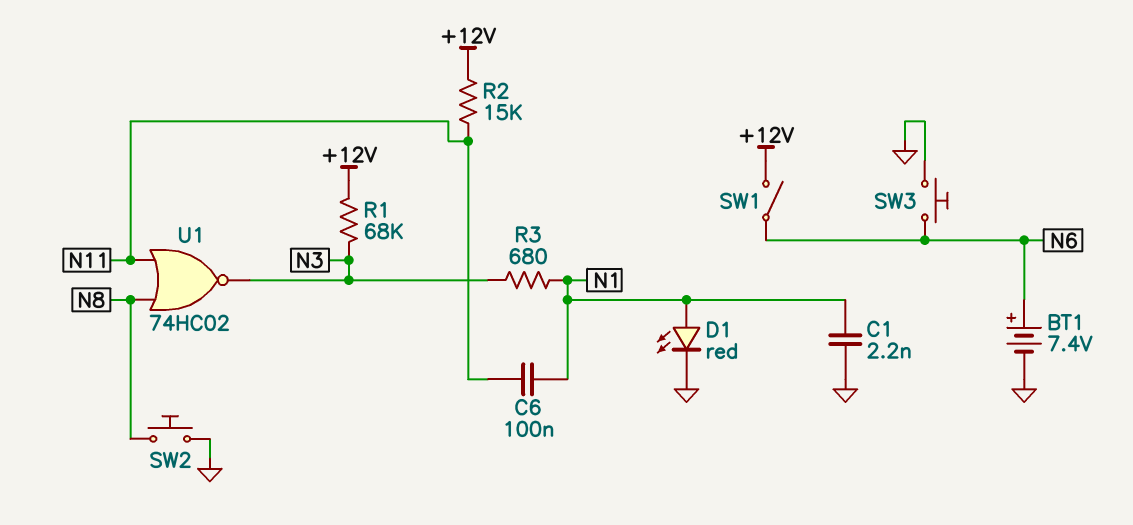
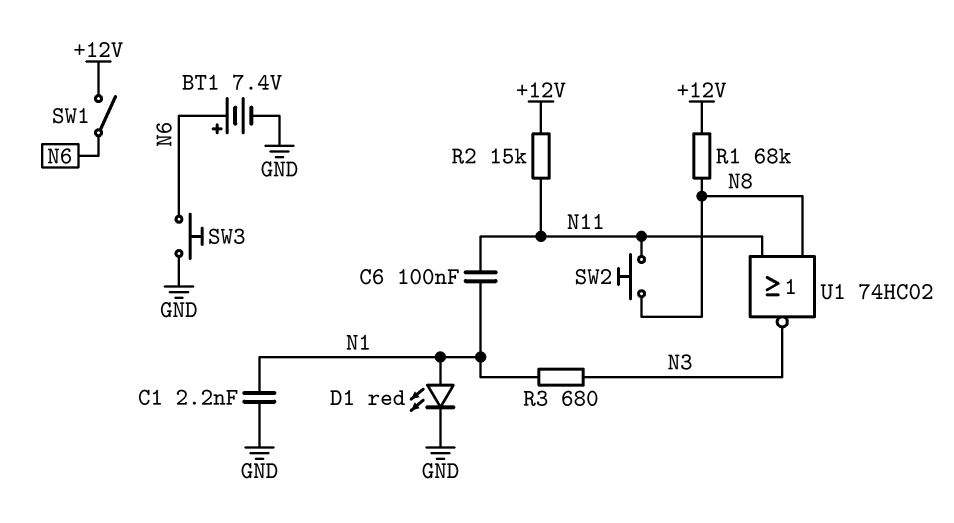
R1: 68k (+12V, N3) -> 68k (+12V, N8)
SW2: button (GND, N8) -> button (N8, N11)

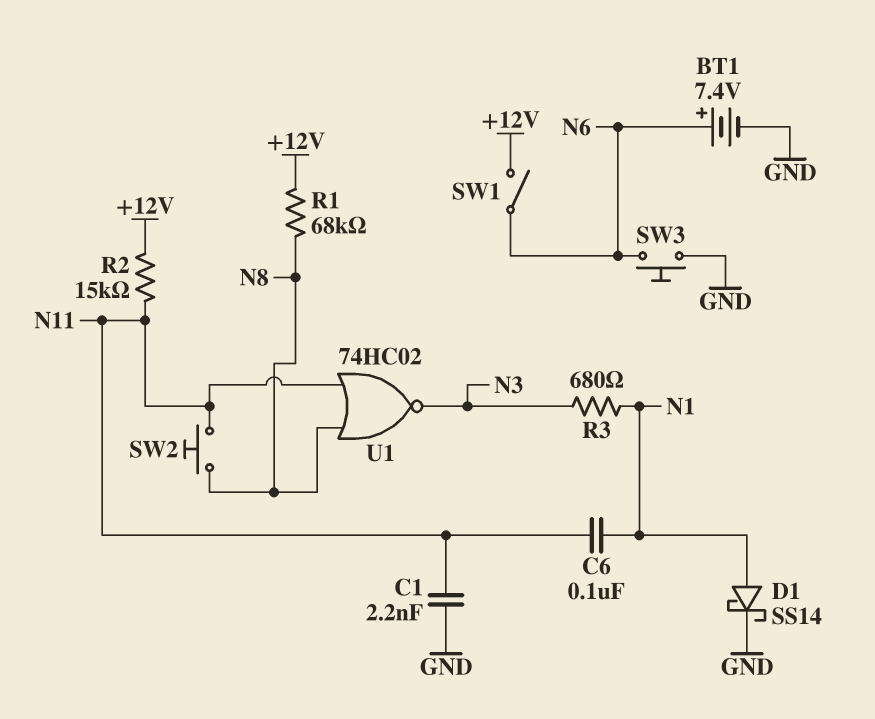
C1: 2.2nF (GND, N1) -> 2.2nF (GND, N11)
D1: LED red (A N1, K GND) -> schottky SS14 (A N1, K GND)

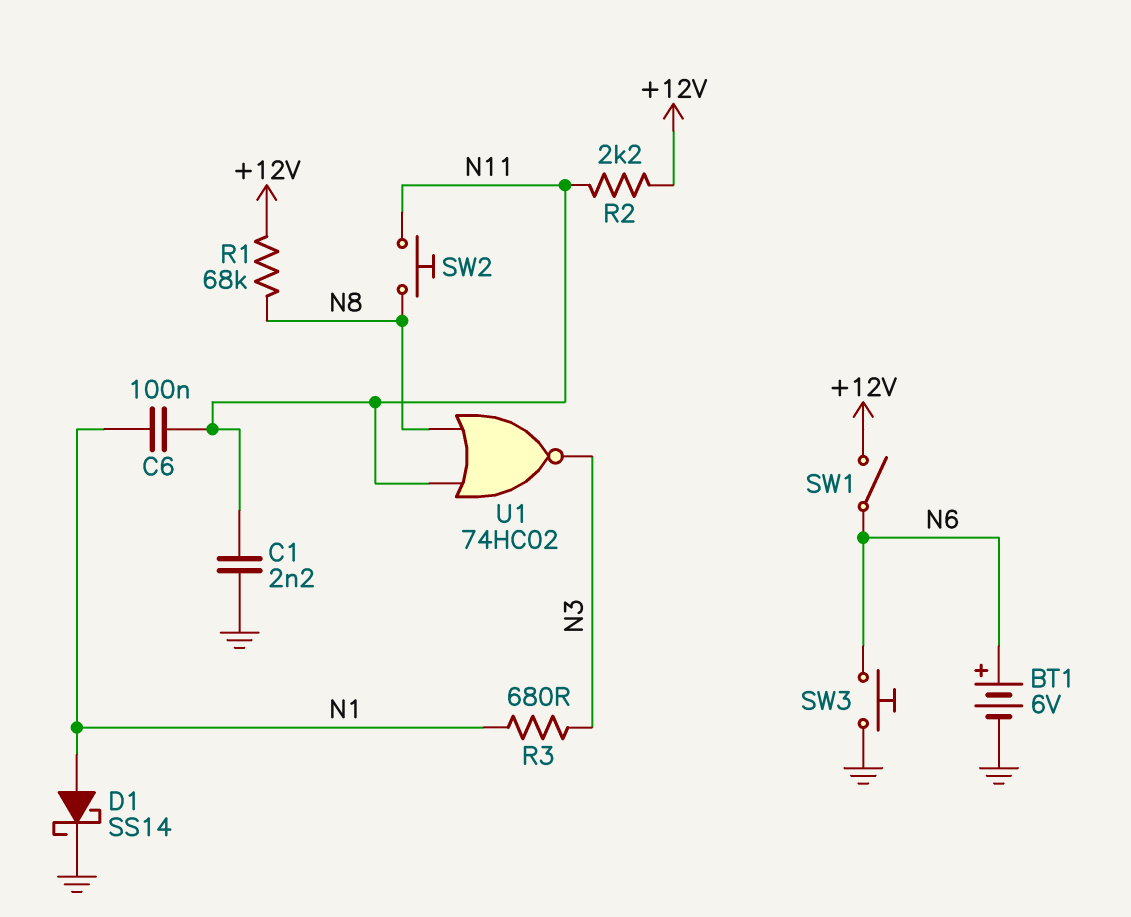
BT1: 7.4V (plus N6, minus GND) -> 6V (plus N6, minus GND)
R2: 15k (+12V, N11) -> 2.2k (+12V, N11)

